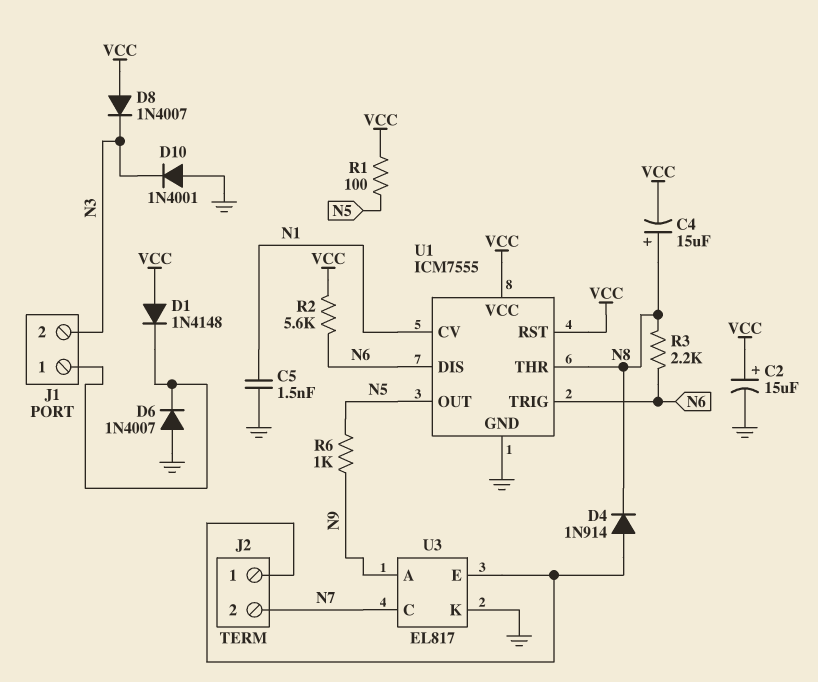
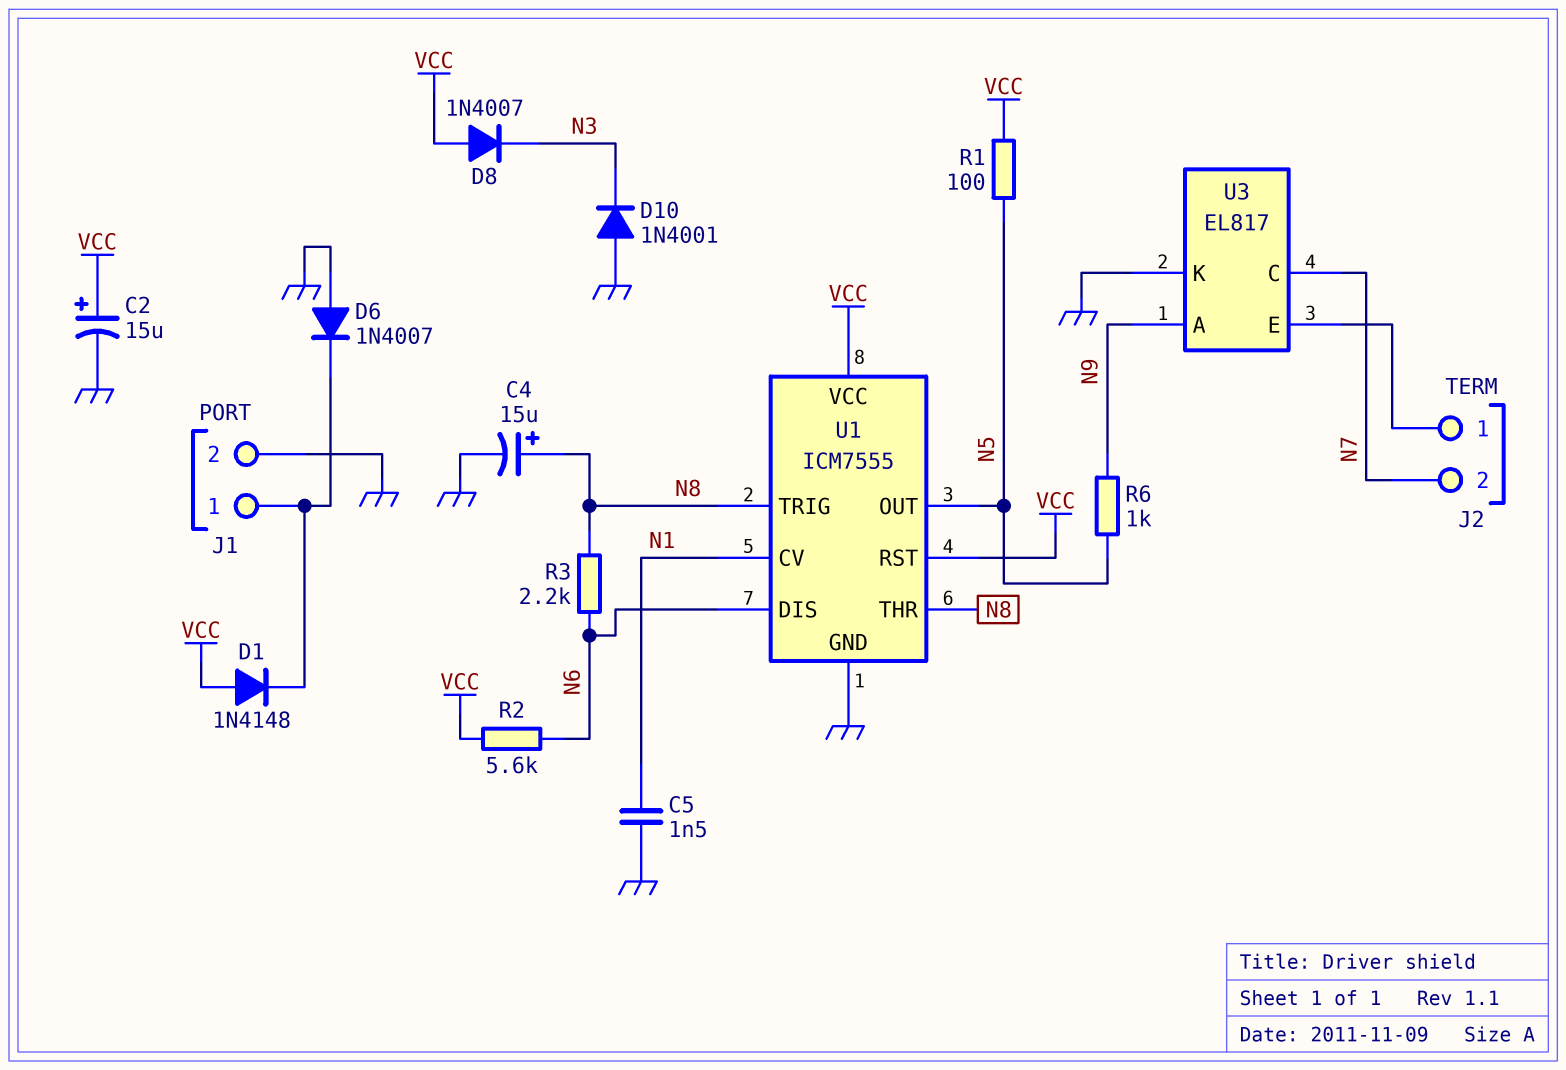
C4: 15uF (plus N8, minus VCC) -> 15uF (plus N8, minus GND)
D4: diode 1N914 (A J2/1, K N8) -> none
J1 pin 2: N3 -> GND
U1 pin TRIG: N6 -> N8

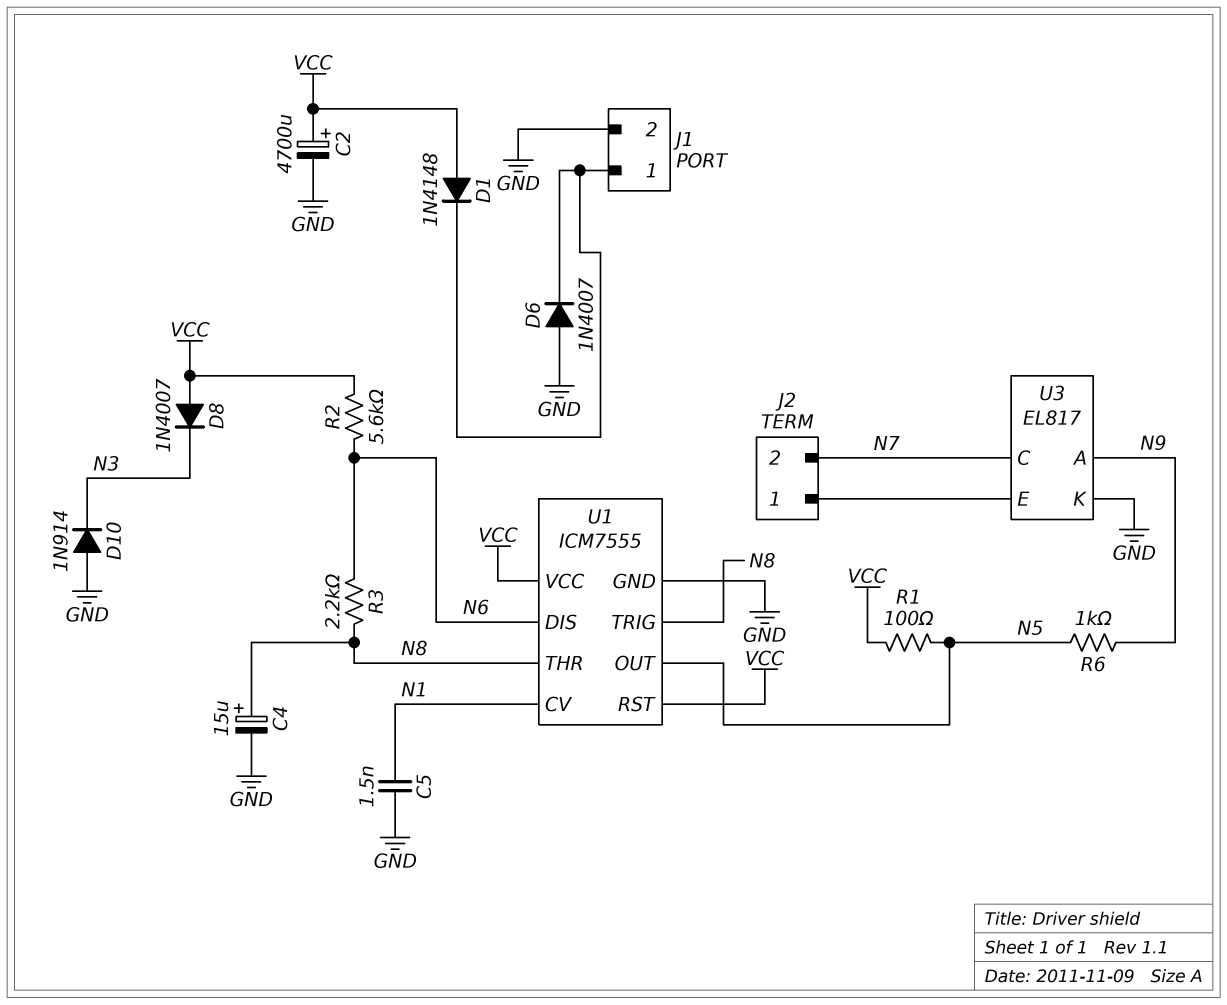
C2: 15uF (plus VCC, minus GND) -> 4700uF (plus VCC, minus GND)
D10: diode 1N4001 (A GND, K N3) -> diode 1N914 (A GND, K N3)

